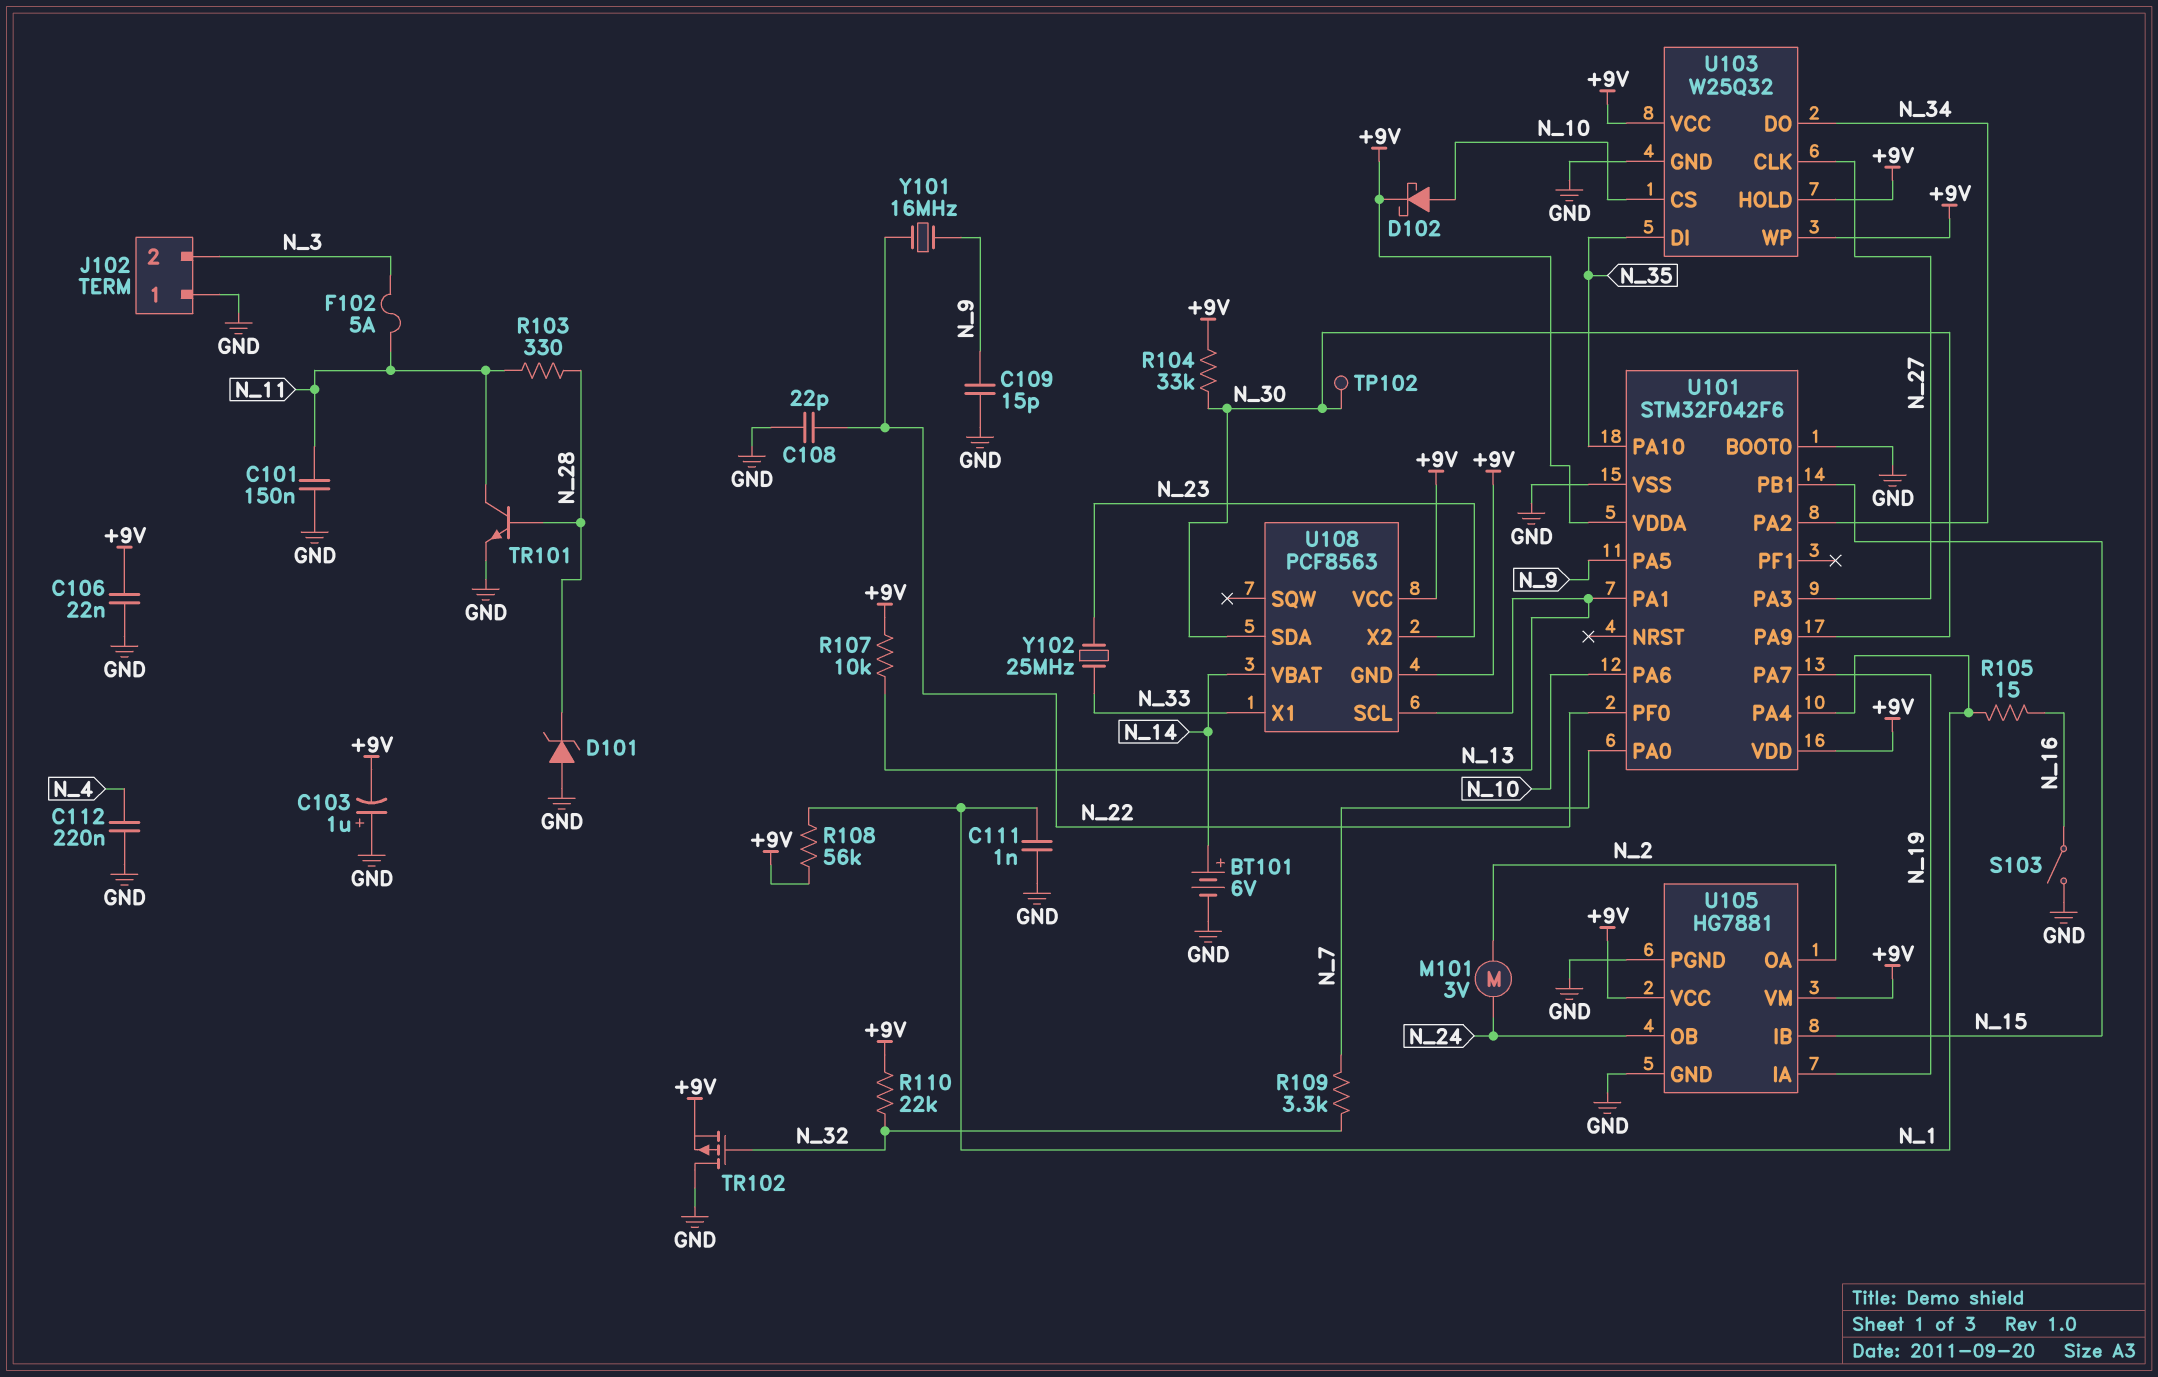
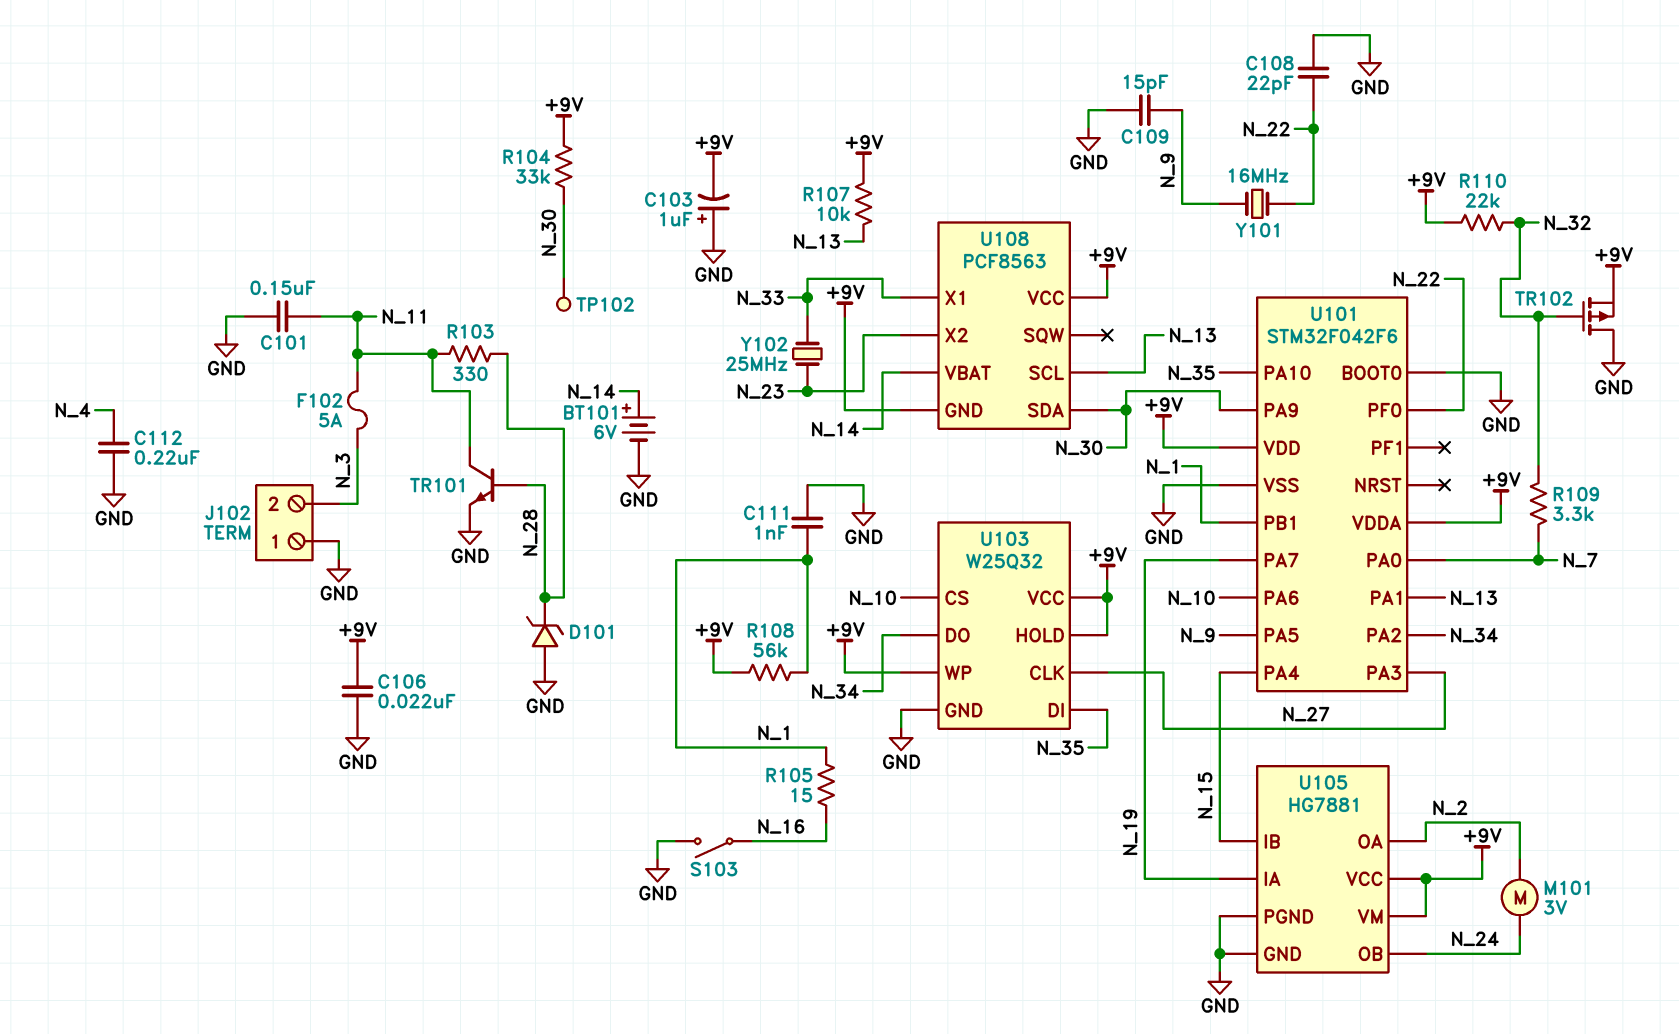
D102: schottky (A N_10, K +9V) -> none
U101 pin PA4: N_1 -> N_15
U101 pin PB1: N_15 -> N_1

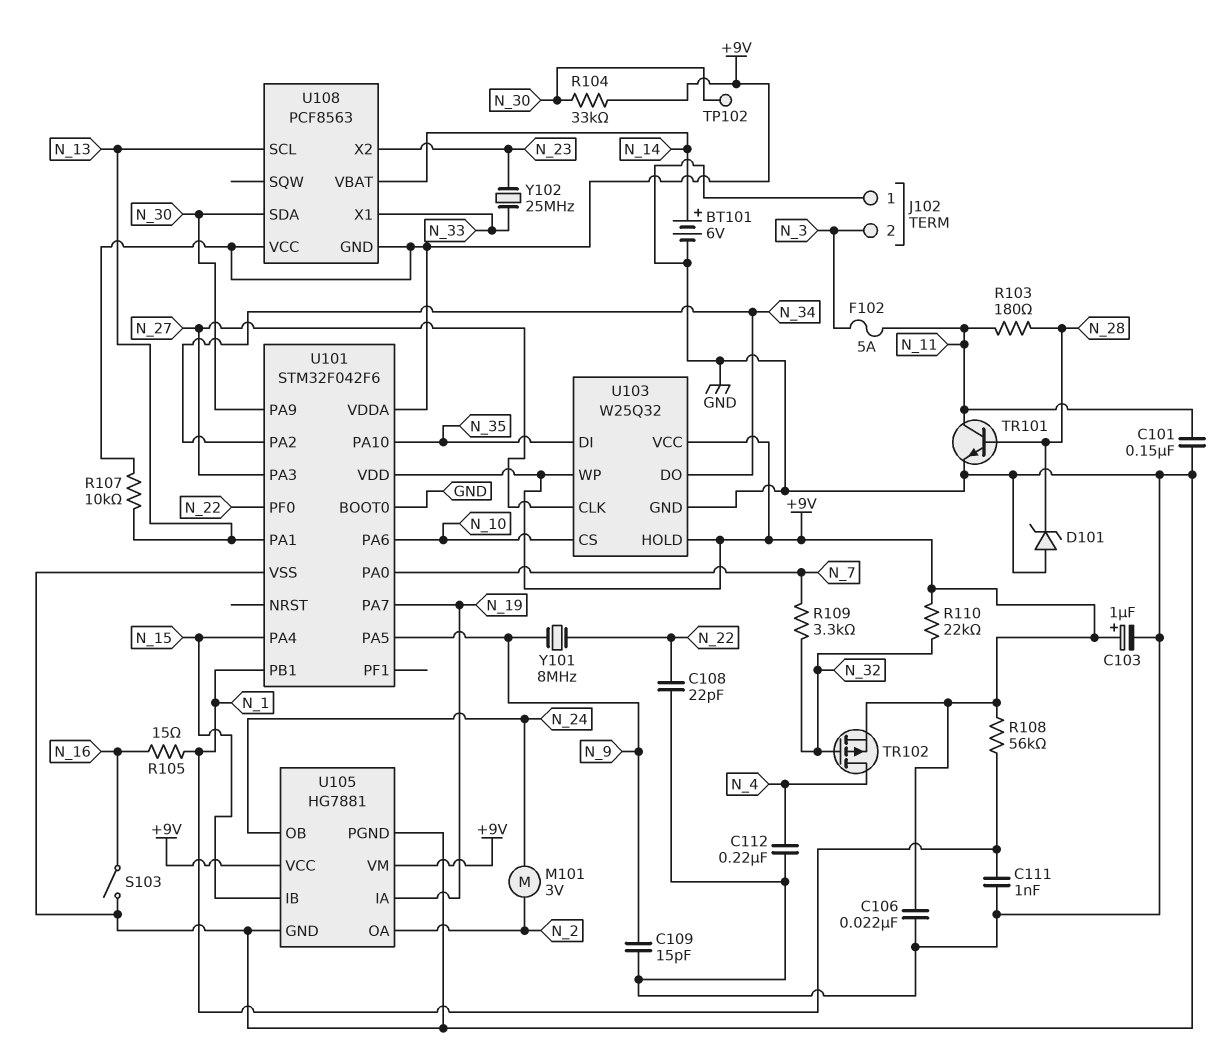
C103: 1uF (plus GND, minus +9V) -> 1uF (plus +9V, minus GND)
R103: 330 (N_11, N_28) -> 180 (N_11, N_28)
TR102: PMOS (G N_32, D GND, S +9V) -> PMOS (G N_32, D N_4, S +9V)
Y101: 16MHz (N_9, N_22) -> 8MHz (N_9, N_22)

